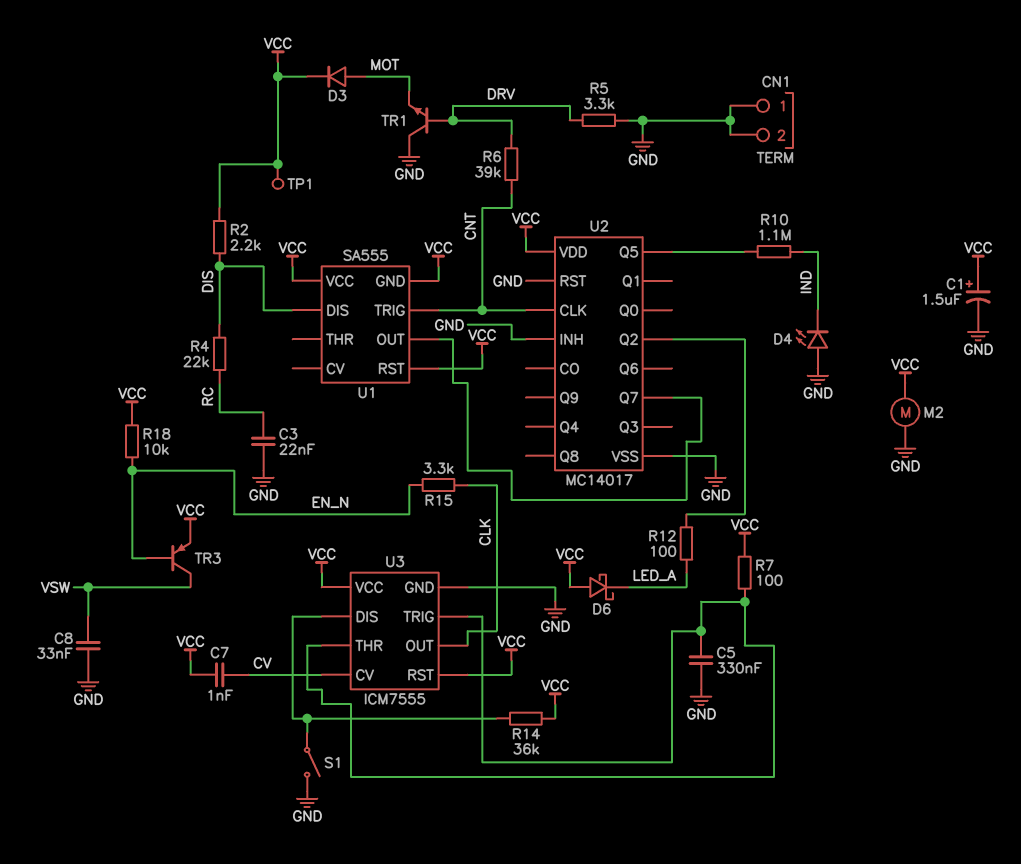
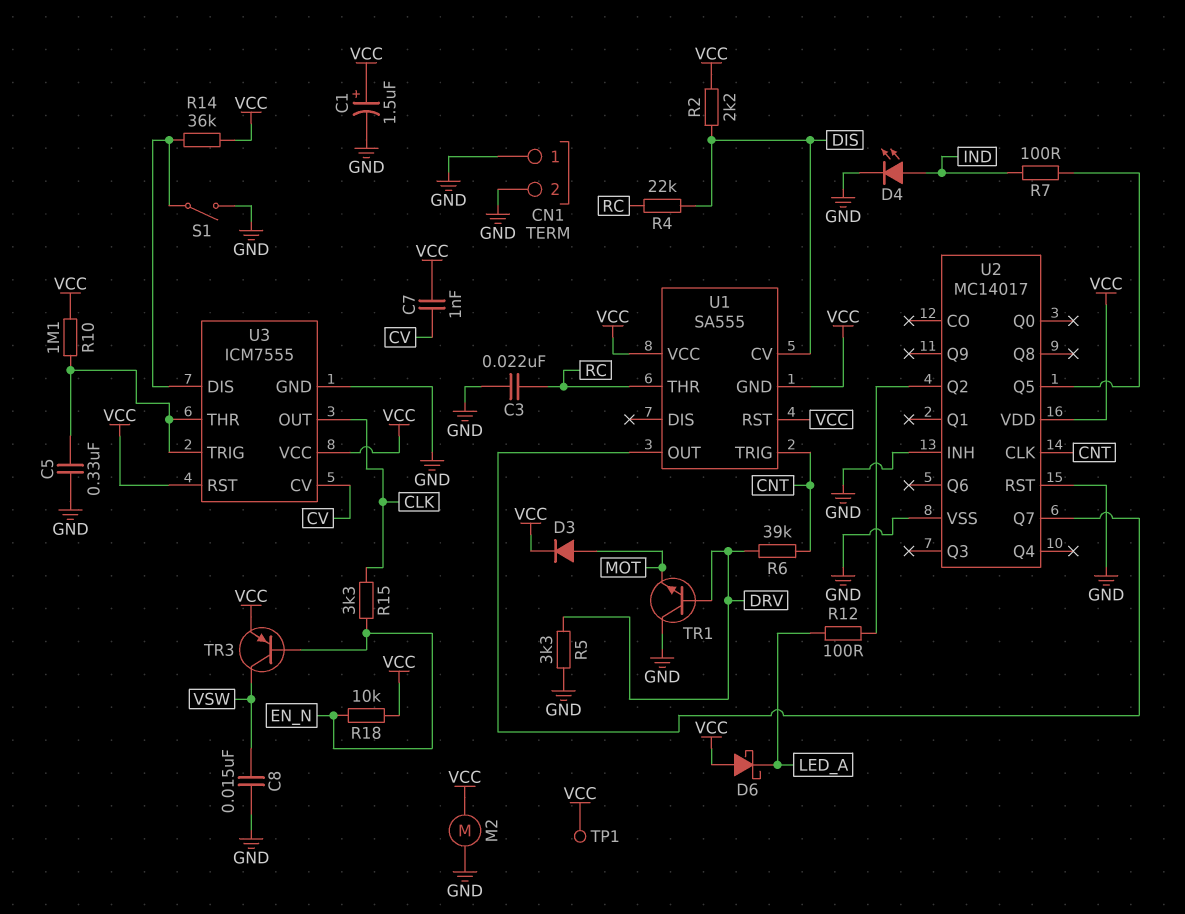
C8: 33nF (GND, VSW) -> 15nF (GND, VSW)
D4: LED (A GND, K IND) -> LED (A IND, K GND)
R7: 100 (U3/THR, VCC) -> 100 (IND, U2/Q5)
R10: 1.1M (IND, U2/Q5) -> 1.1M (U3/THR, VCC)
U1 pin CV: none -> DIS
U1 pin DIS: DIS -> none
U1 pin THR: none -> RC

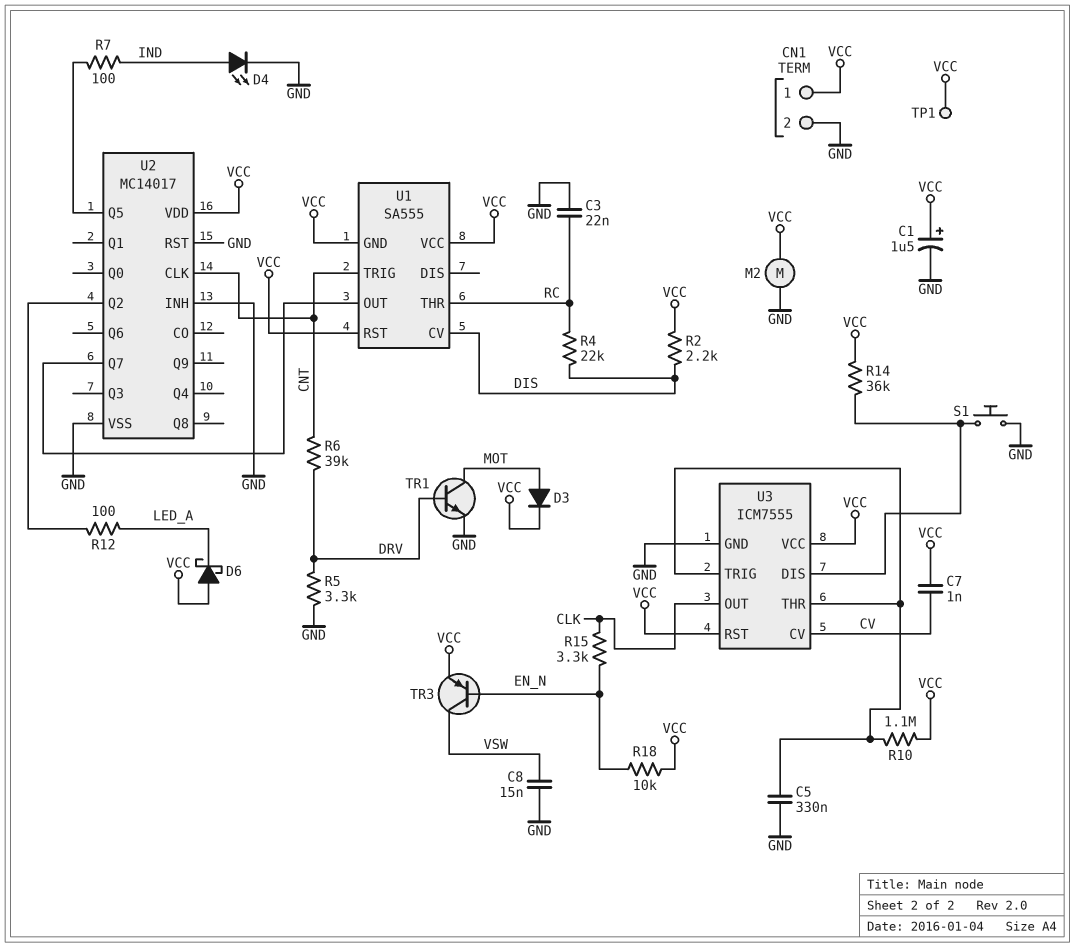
CN1 pin 1: GND -> VCC
S1: switch (GND, U3/DIS) -> button (GND, U3/DIS)
TR1: NPN (B DRV, C GND, E MOT) -> NPN (B DRV, C MOT, E GND)

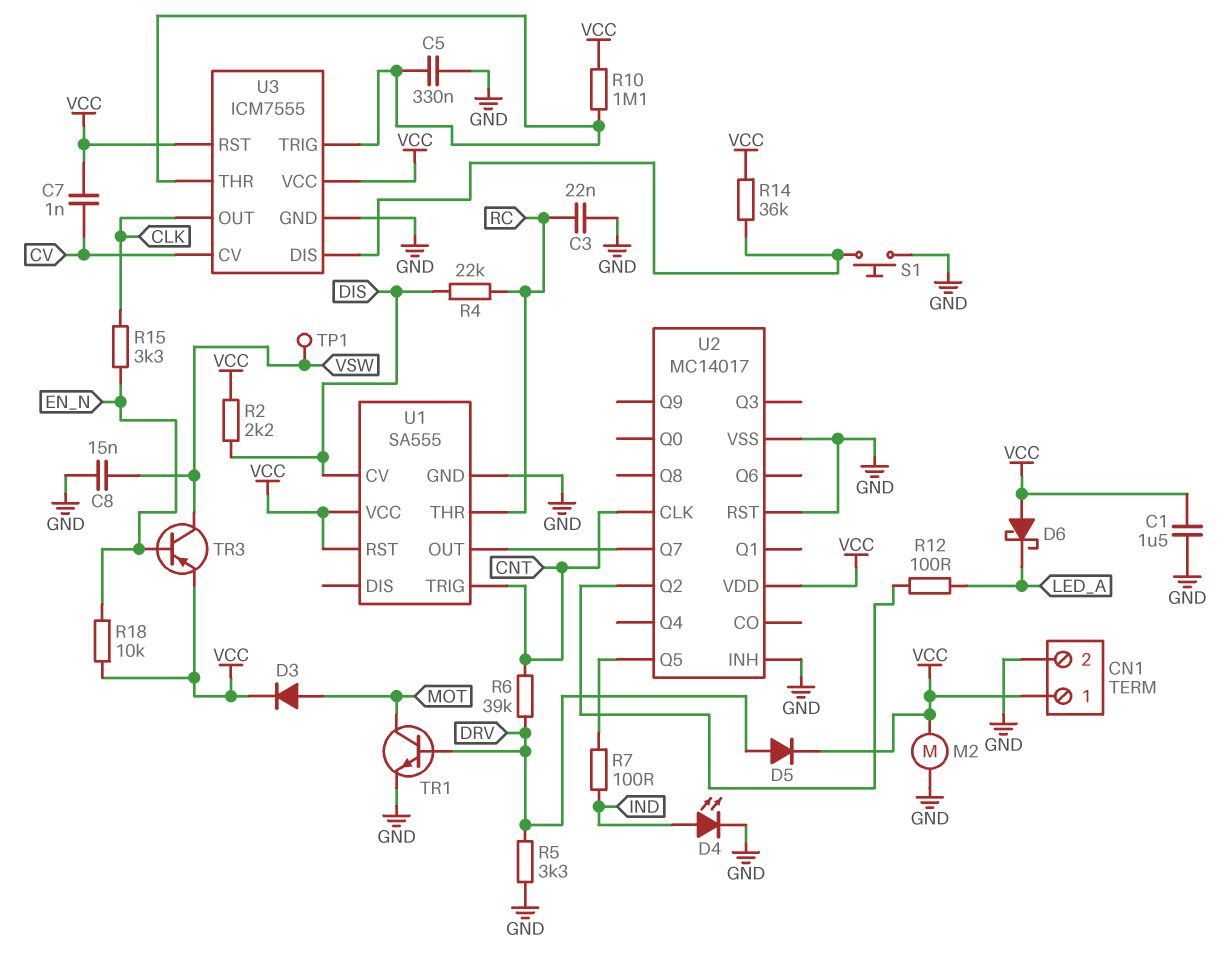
C1: 1.5uF (plus VCC, minus GND) -> 1.5uF (GND, VCC)
D5: none -> diode (A DRV, K VCC)
TP1: test point (VCC) -> test point (VSW)
U1 pin GND: VCC -> GND

